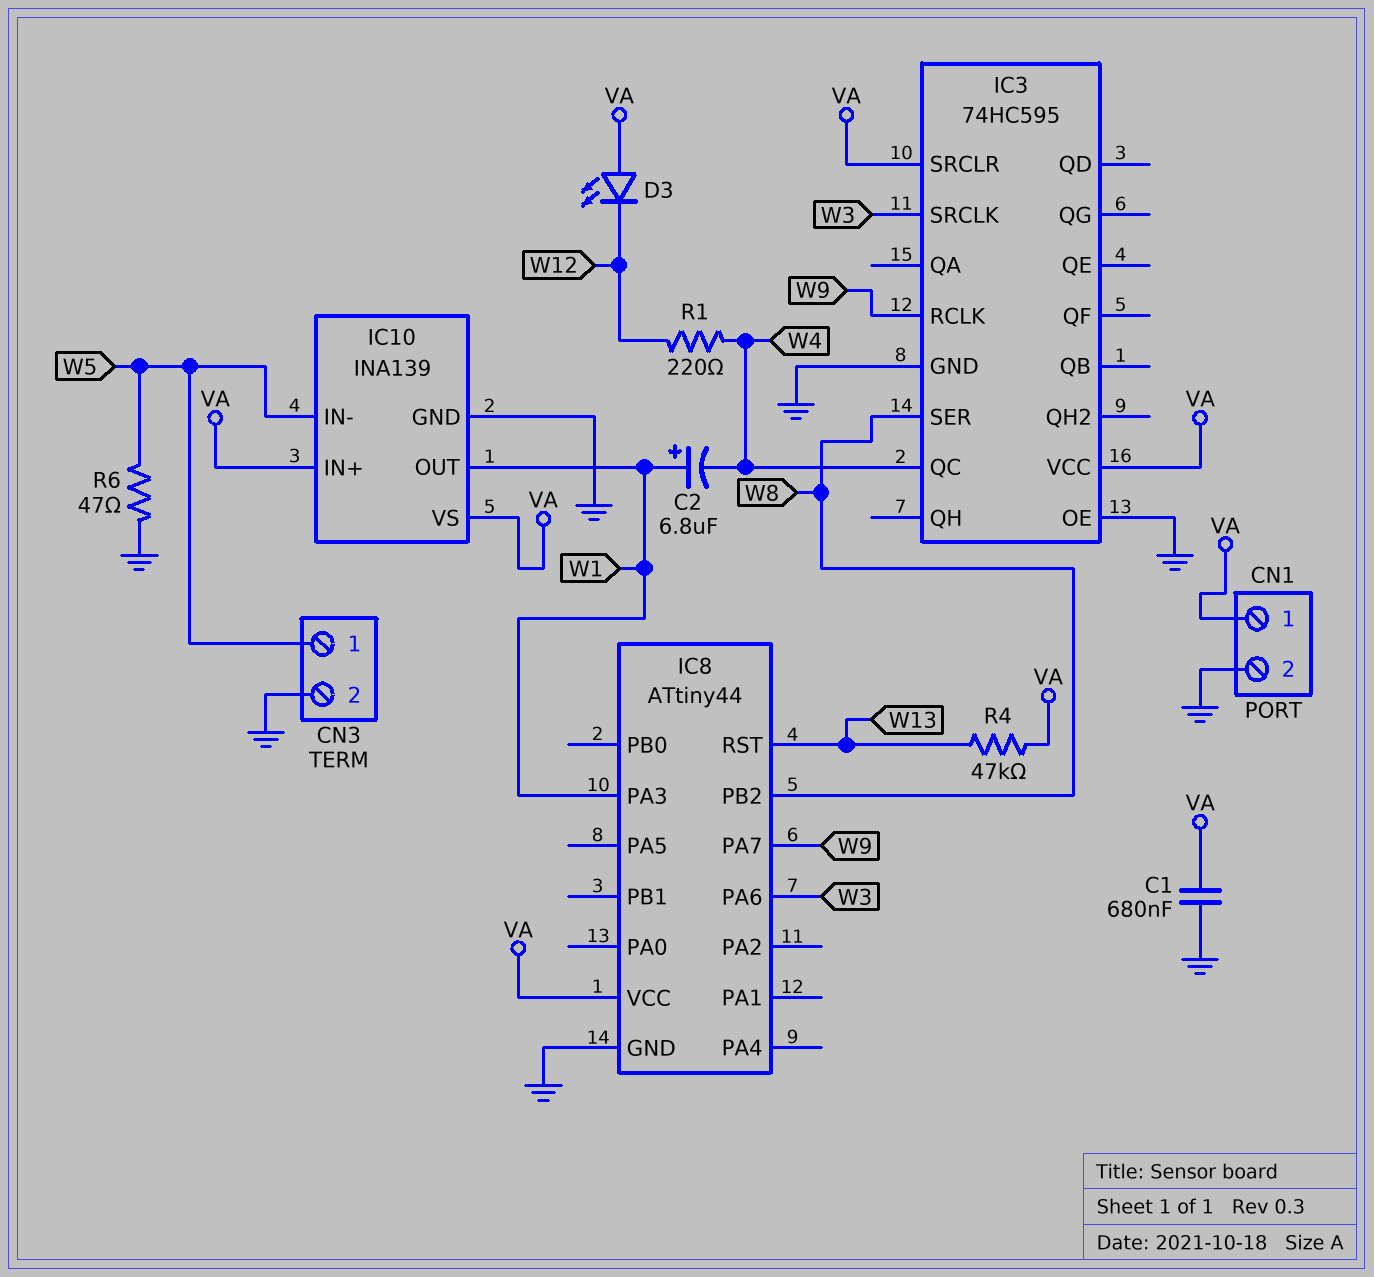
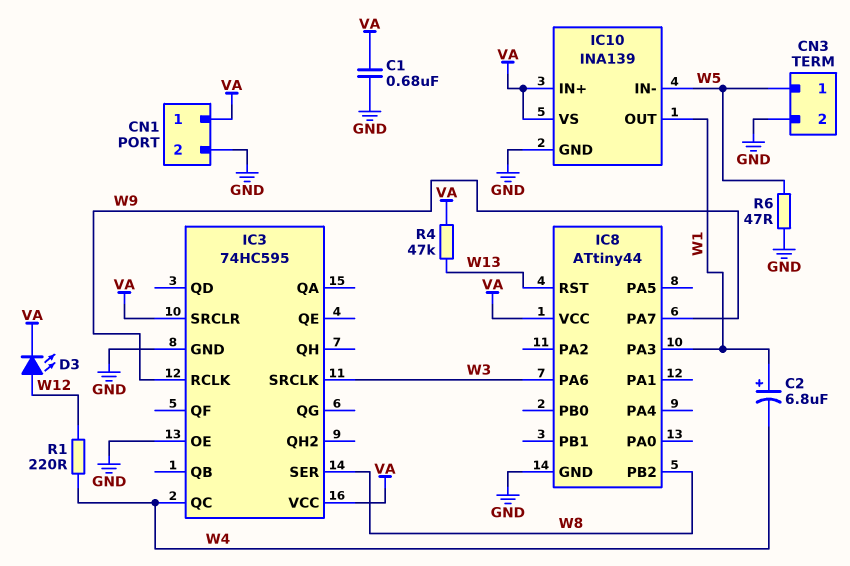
D3: LED (A VA, K W12) -> LED (A W12, K VA)

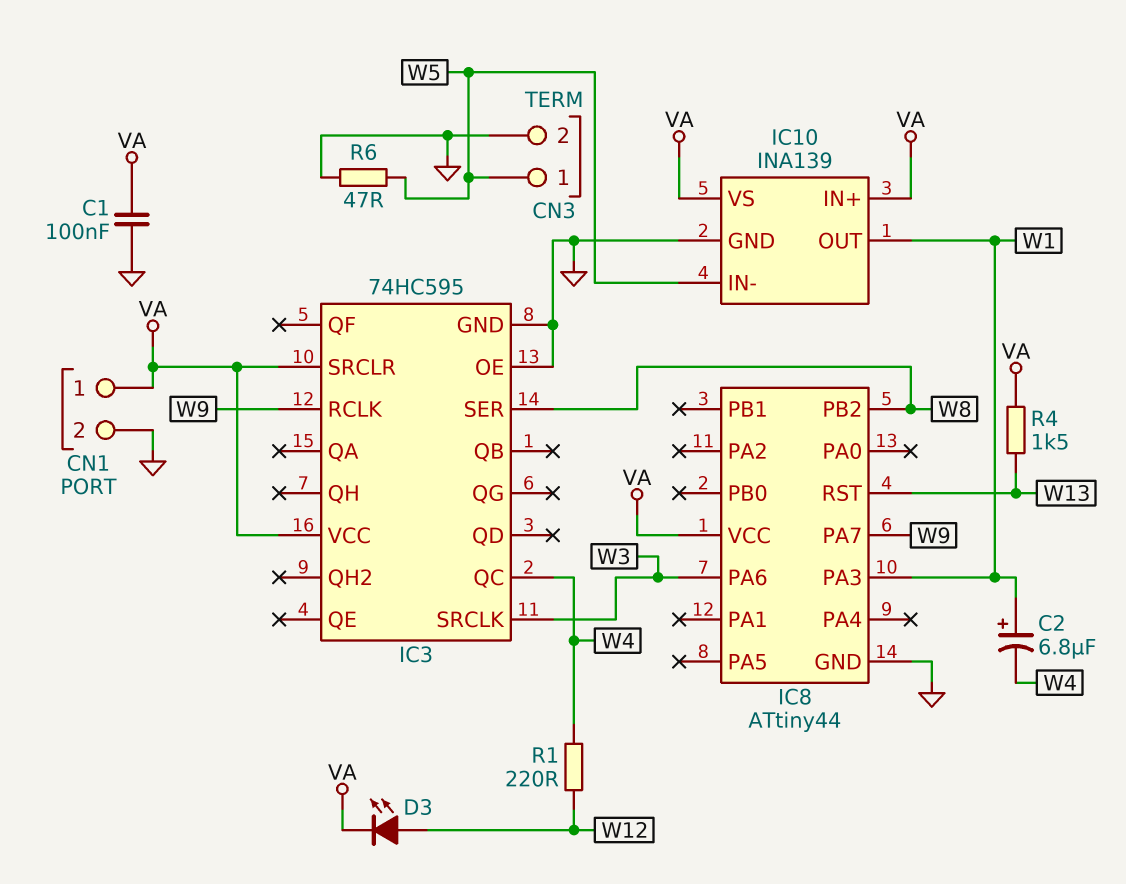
C1: 680nF (GND, VA) -> 100nF (GND, VA)
R4: 47k (VA, W13) -> 1.5k (VA, W13)

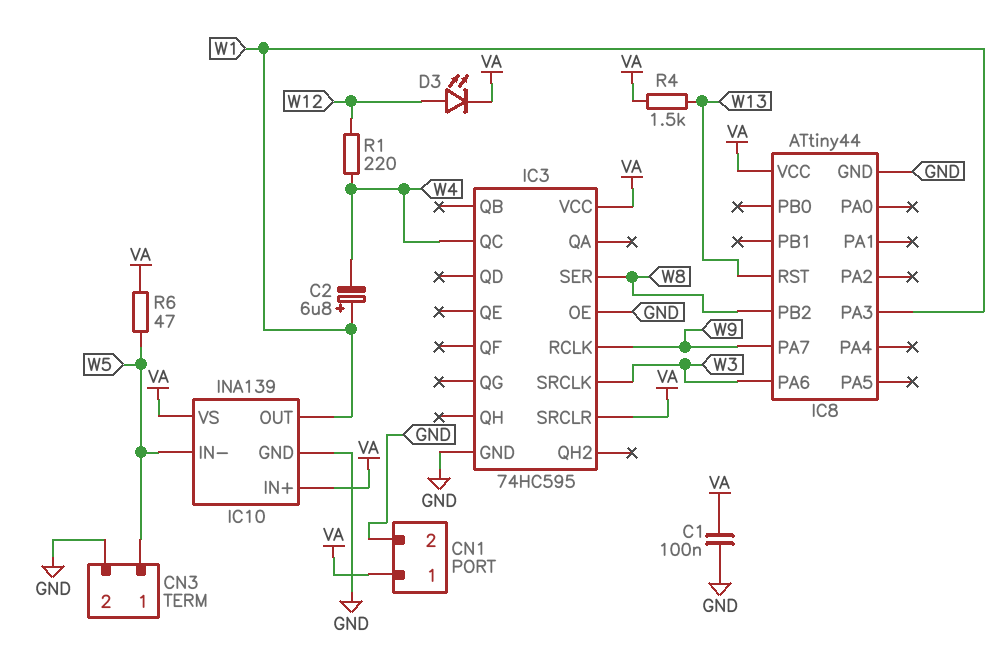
R6: 47 (GND, W5) -> 47 (VA, W5)

